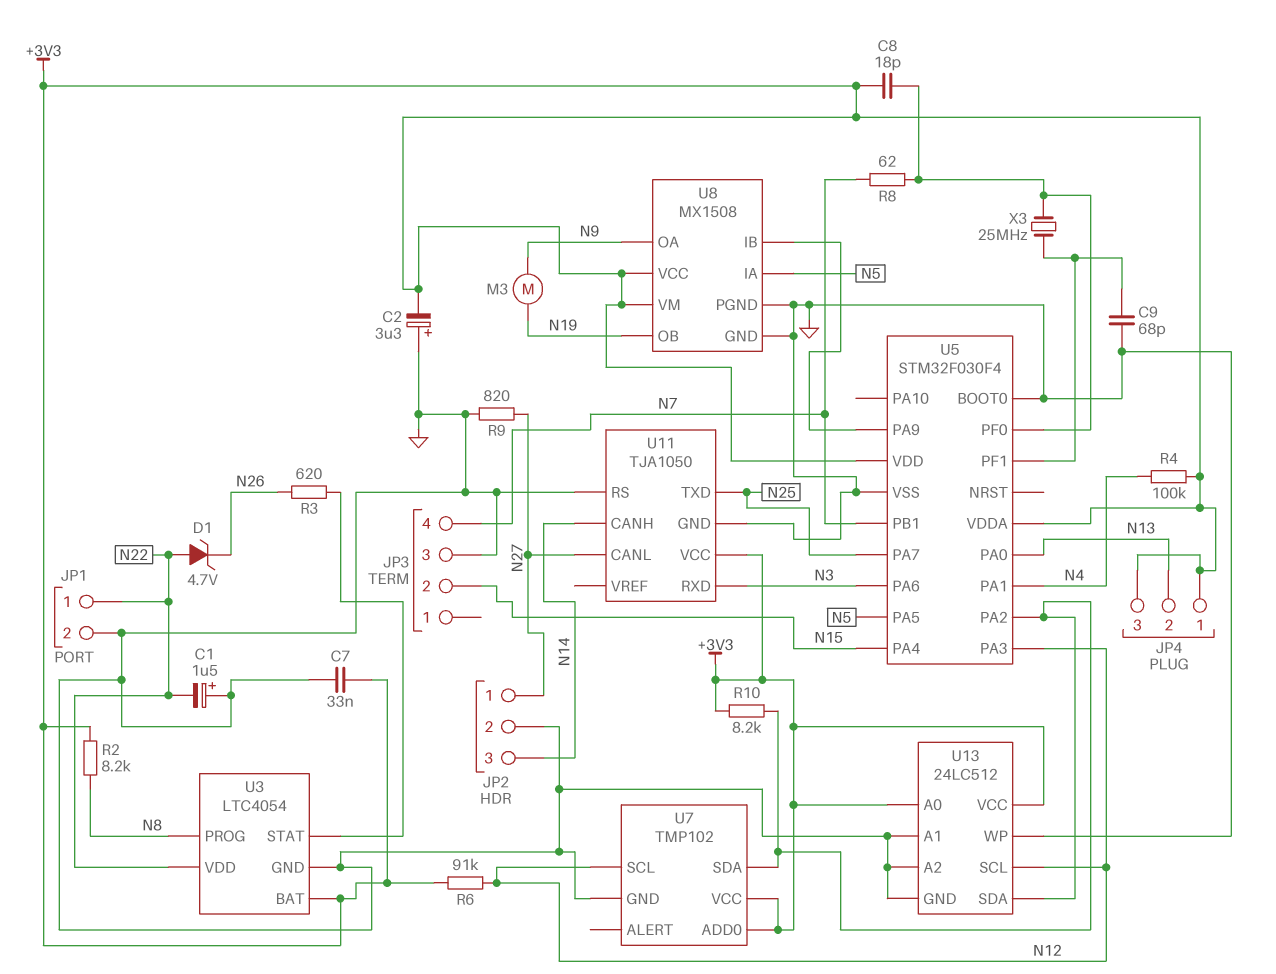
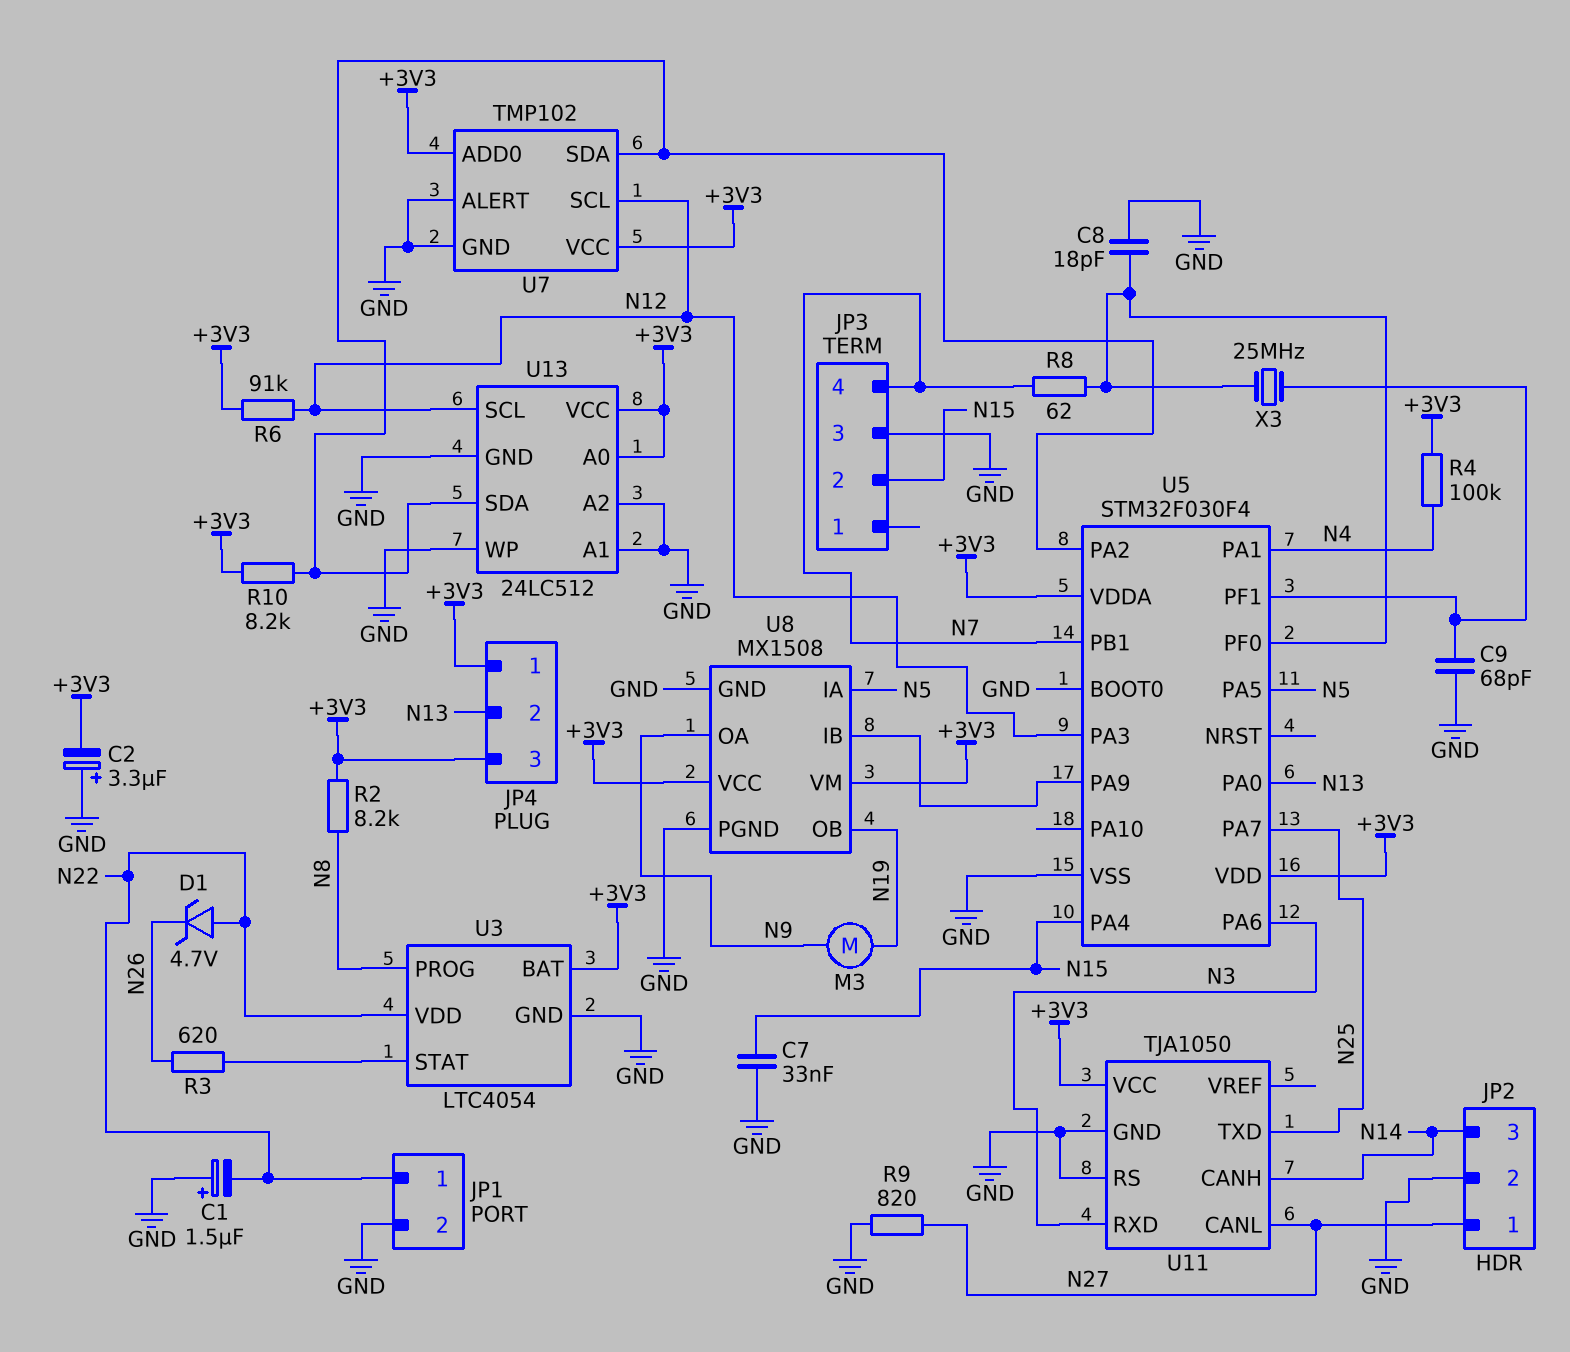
C7: 33nF (+3V3, GND) -> 33nF (GND, N15)
C8: 18pF (+3V3, U5/PF0) -> 18pF (GND, U5/PF0)
U7 pin ALERT: none -> GND

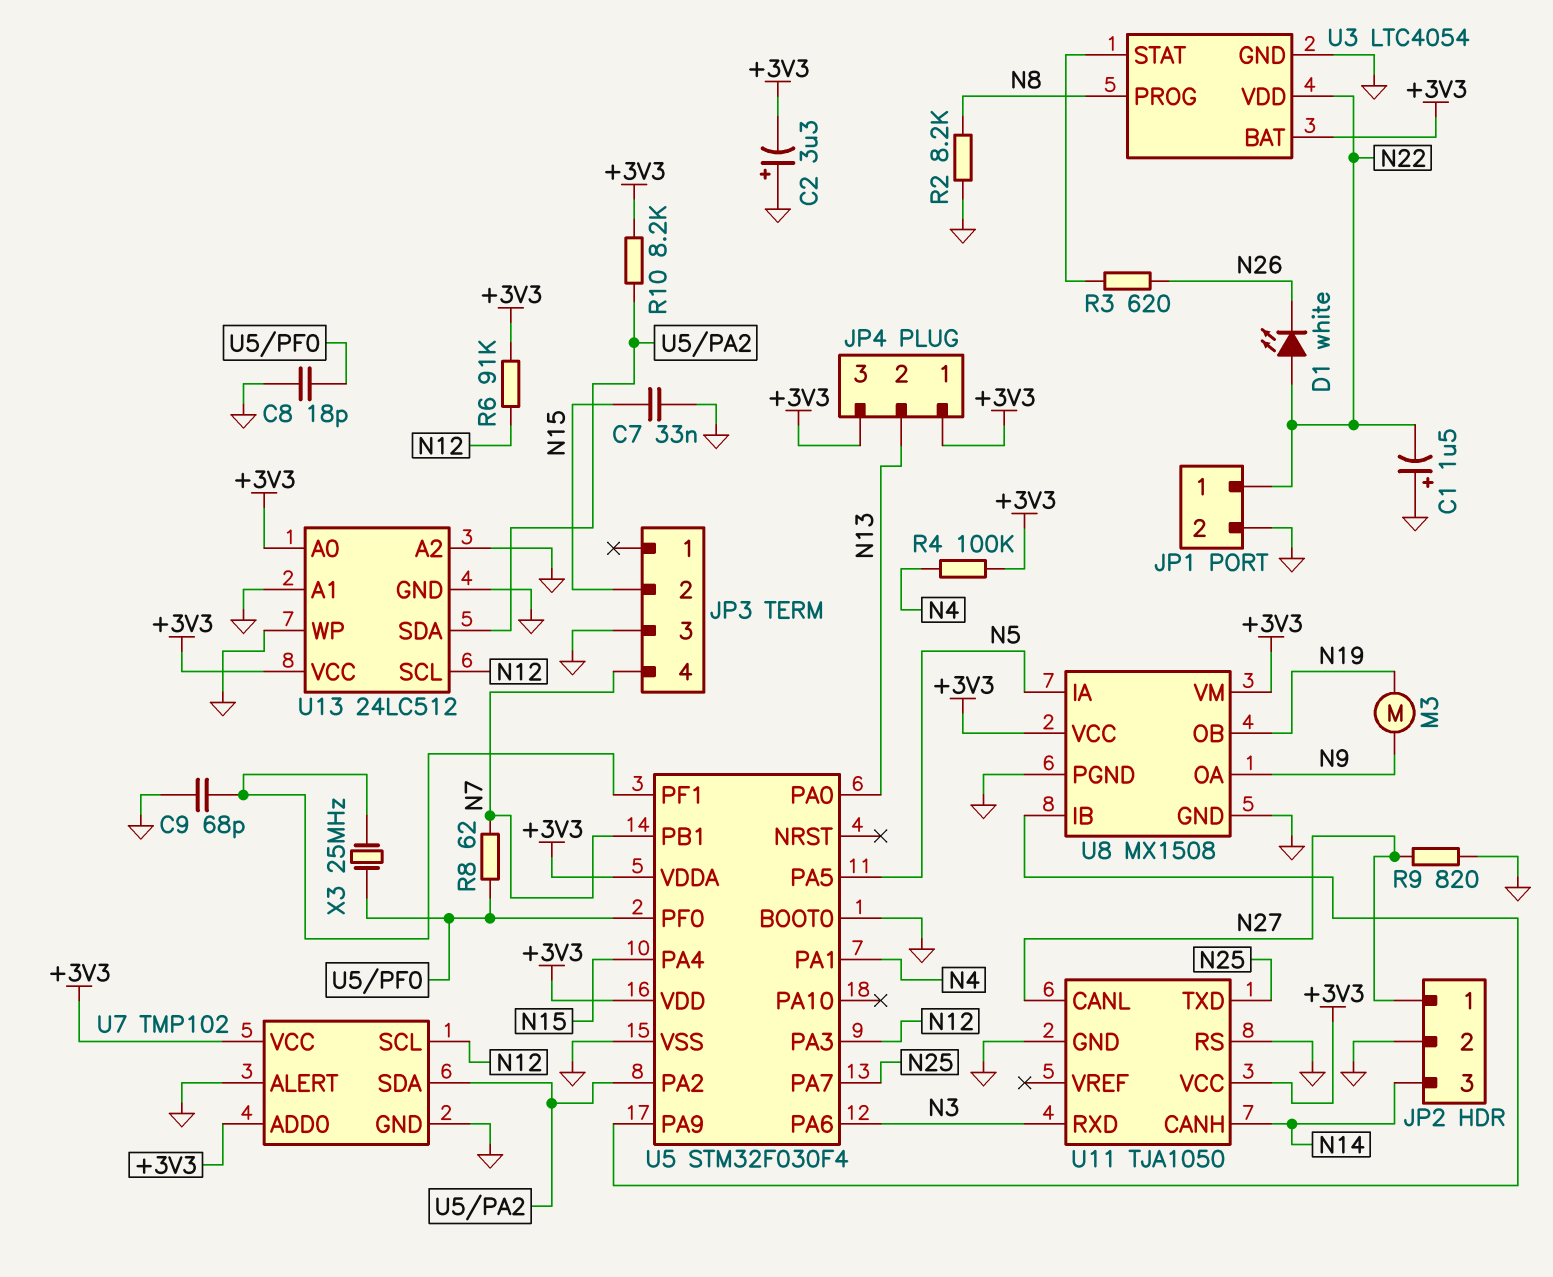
D1: zener 4.7V (A N22, K N26) -> LED white (A N22, K N26)
R2: 8.2k (+3V3, N8) -> 8.2k (GND, N8)

